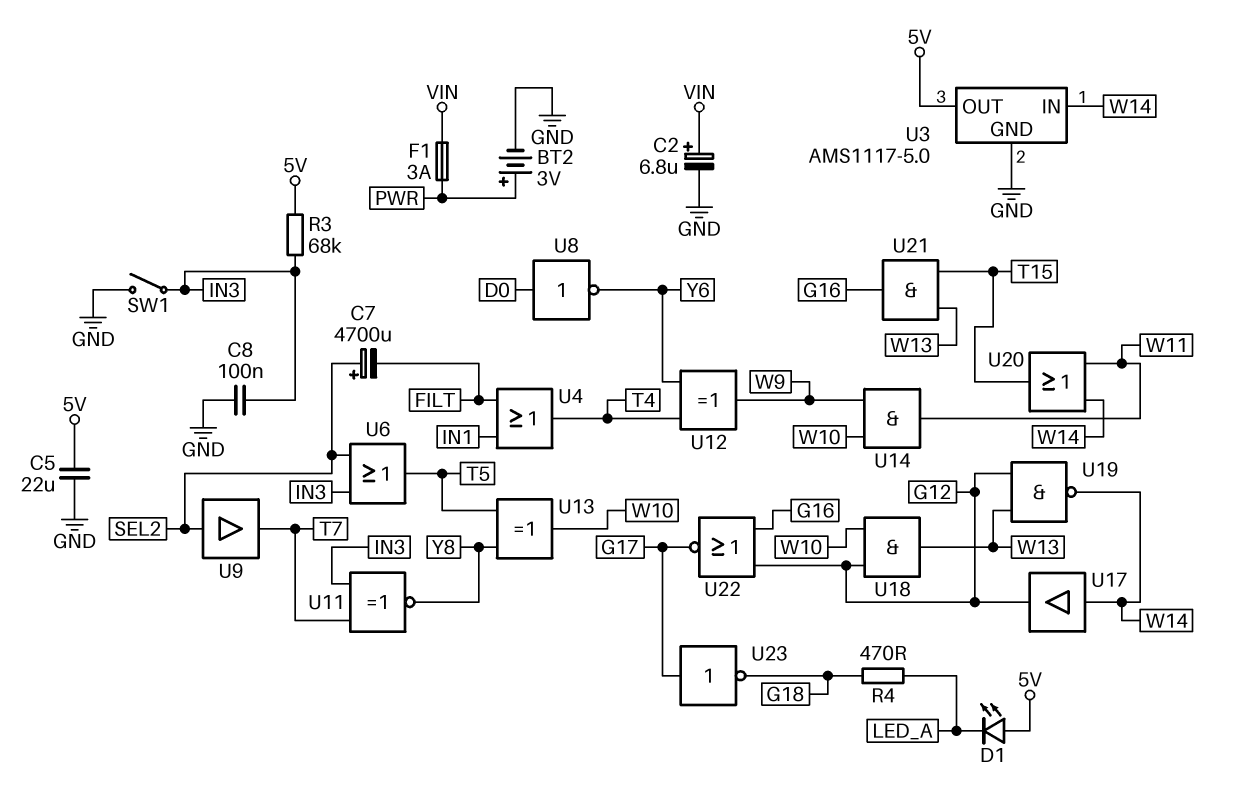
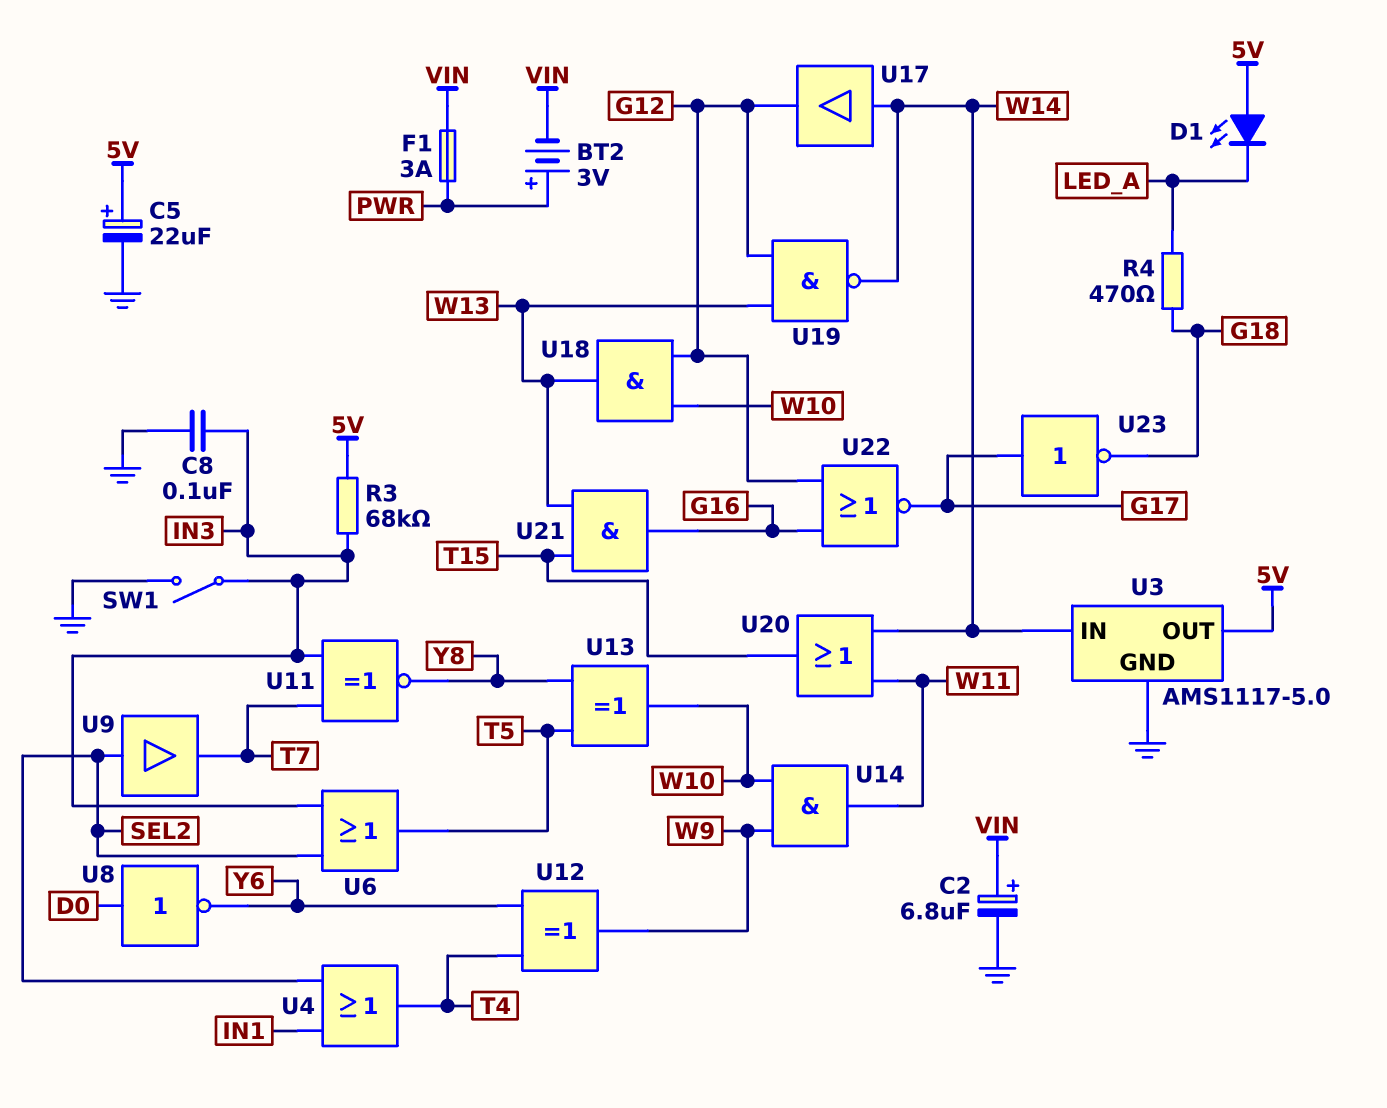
BT2: 3V (plus PWR, minus GND) -> 3V (plus PWR, minus VIN)
C5: 22uF (5V, GND) -> 22uF (plus 5V, minus GND)
C7: 4700uF (plus SEL2, minus FILT) -> none
U4: OR (in FILT, in IN1, out T4) -> OR (in IN1, in SEL2, out T4)

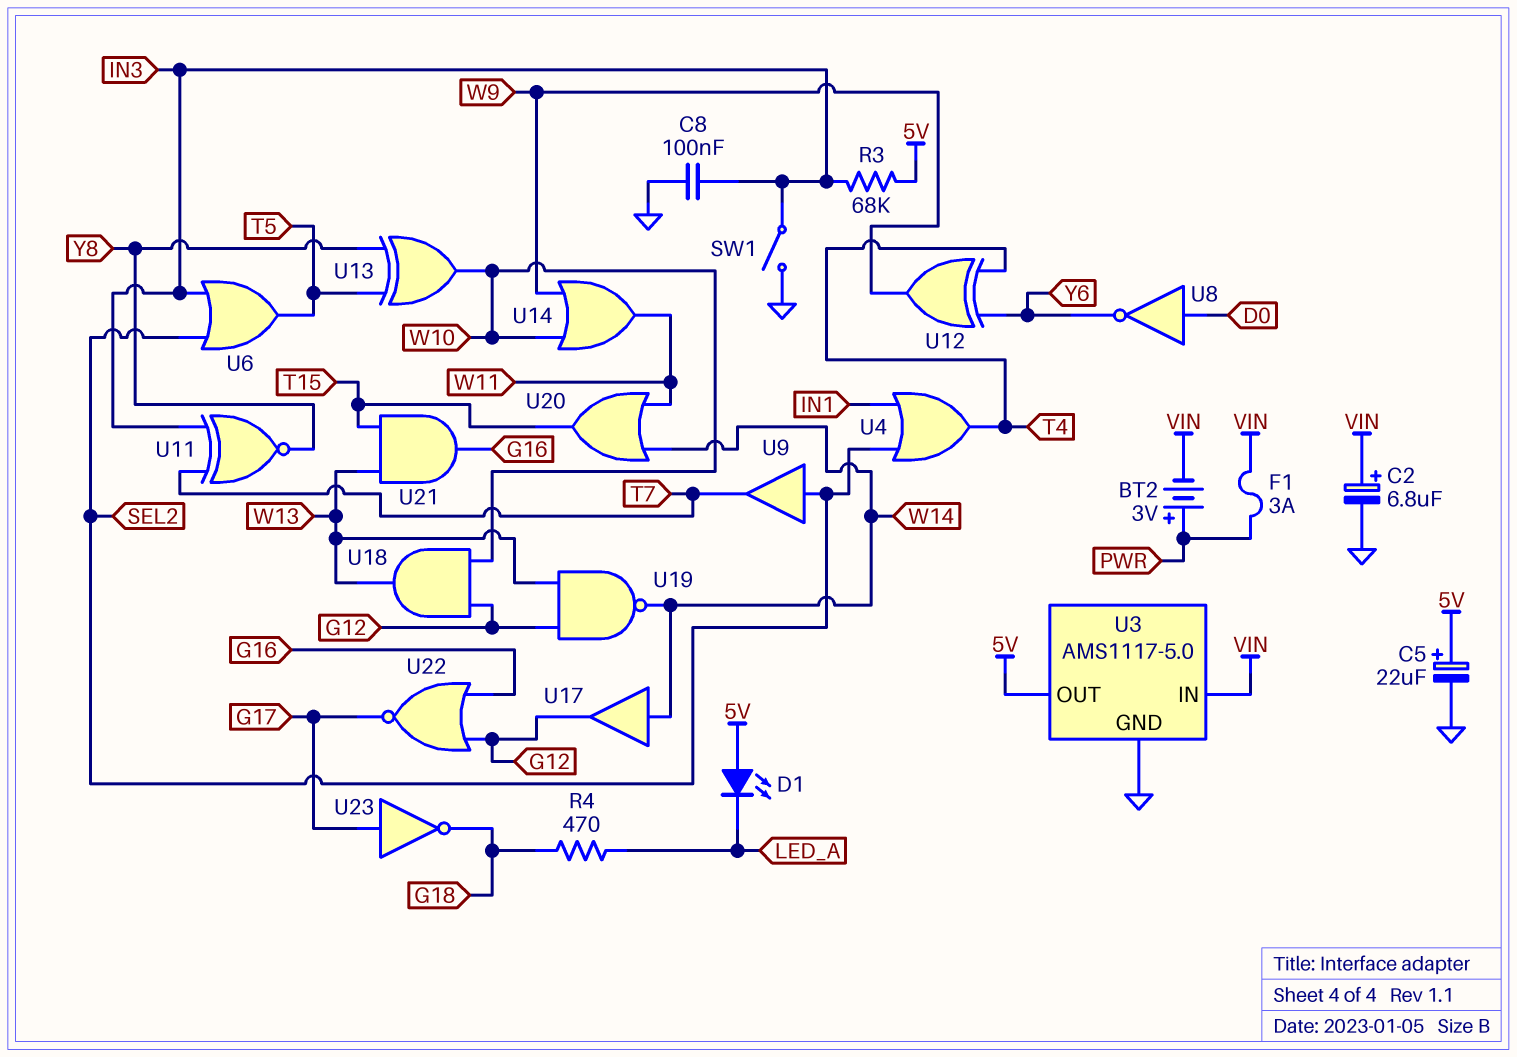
U3 pin IN: W14 -> VIN
U14: AND (in W9, in W10, out W11) -> OR (in W9, in W10, out W11)

